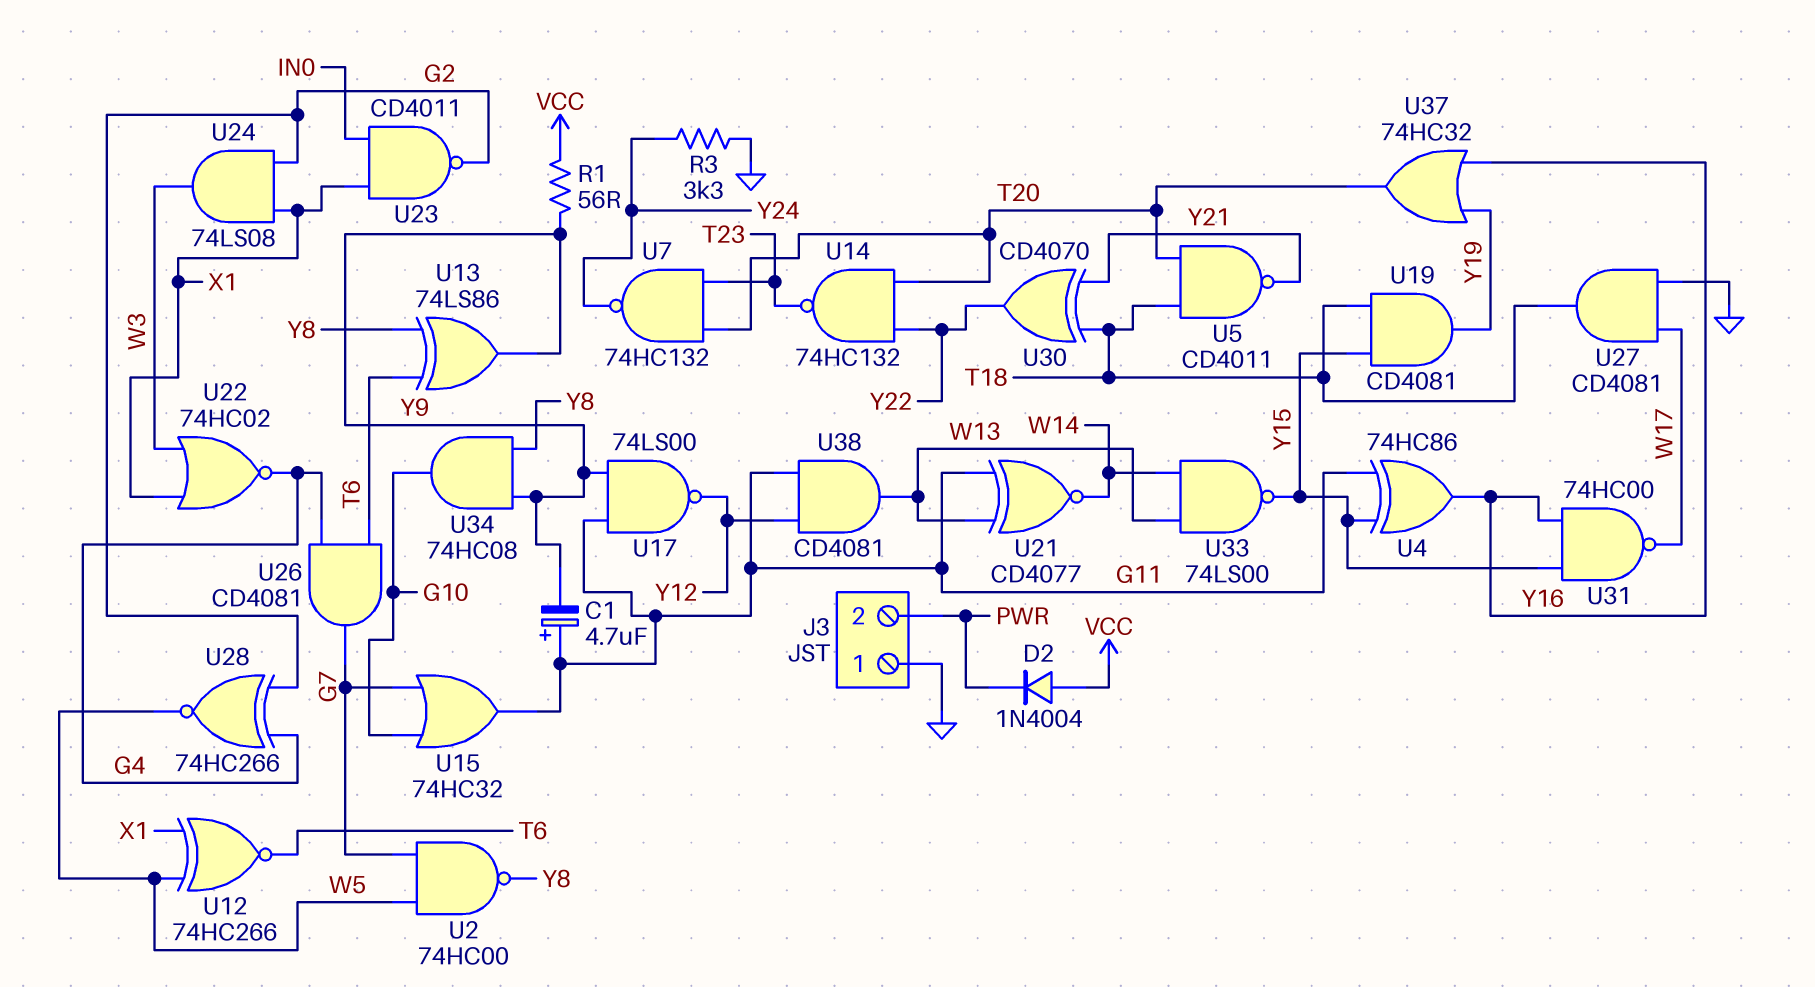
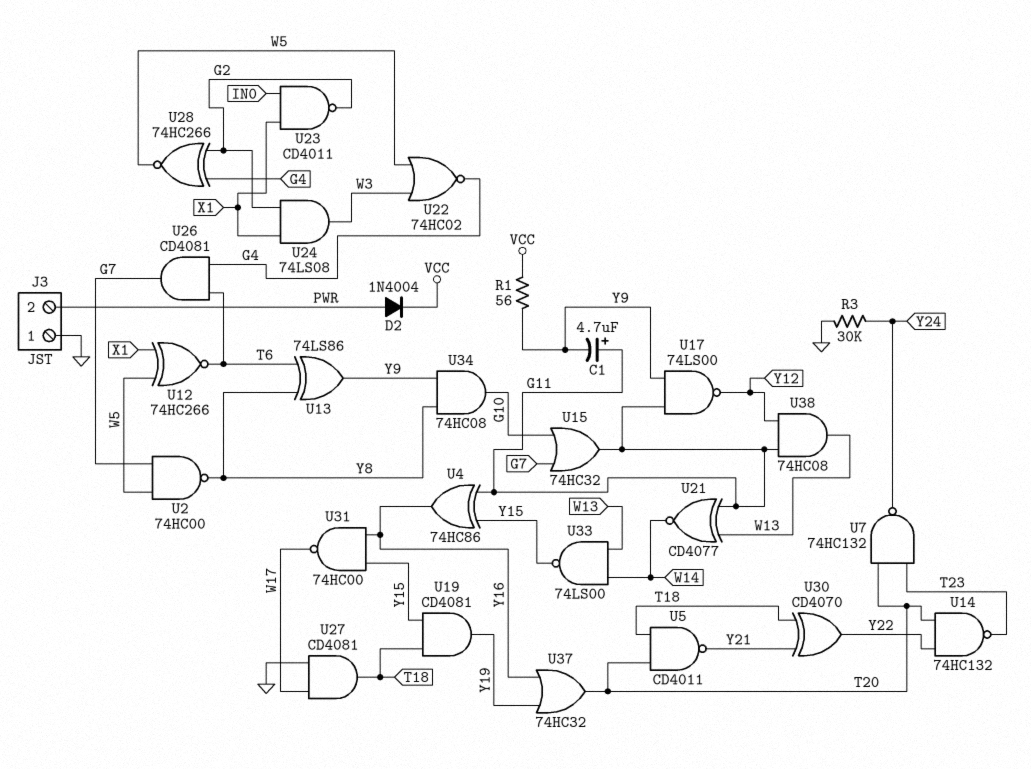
D2: diode 1N4004 (A VCC, K PWR) -> diode 1N4004 (A PWR, K VCC)
R3: 3.3k (GND, Y24) -> 30k (GND, Y24)
U22: NOR 74HC02 (in W3, in X1, out G4) -> NOR 74HC02 (in W3, in W5, out G4)
U38: AND CD4081 (in G11, in Y12, out W13) -> AND 74HC08 (in G11, in Y12, out W13)

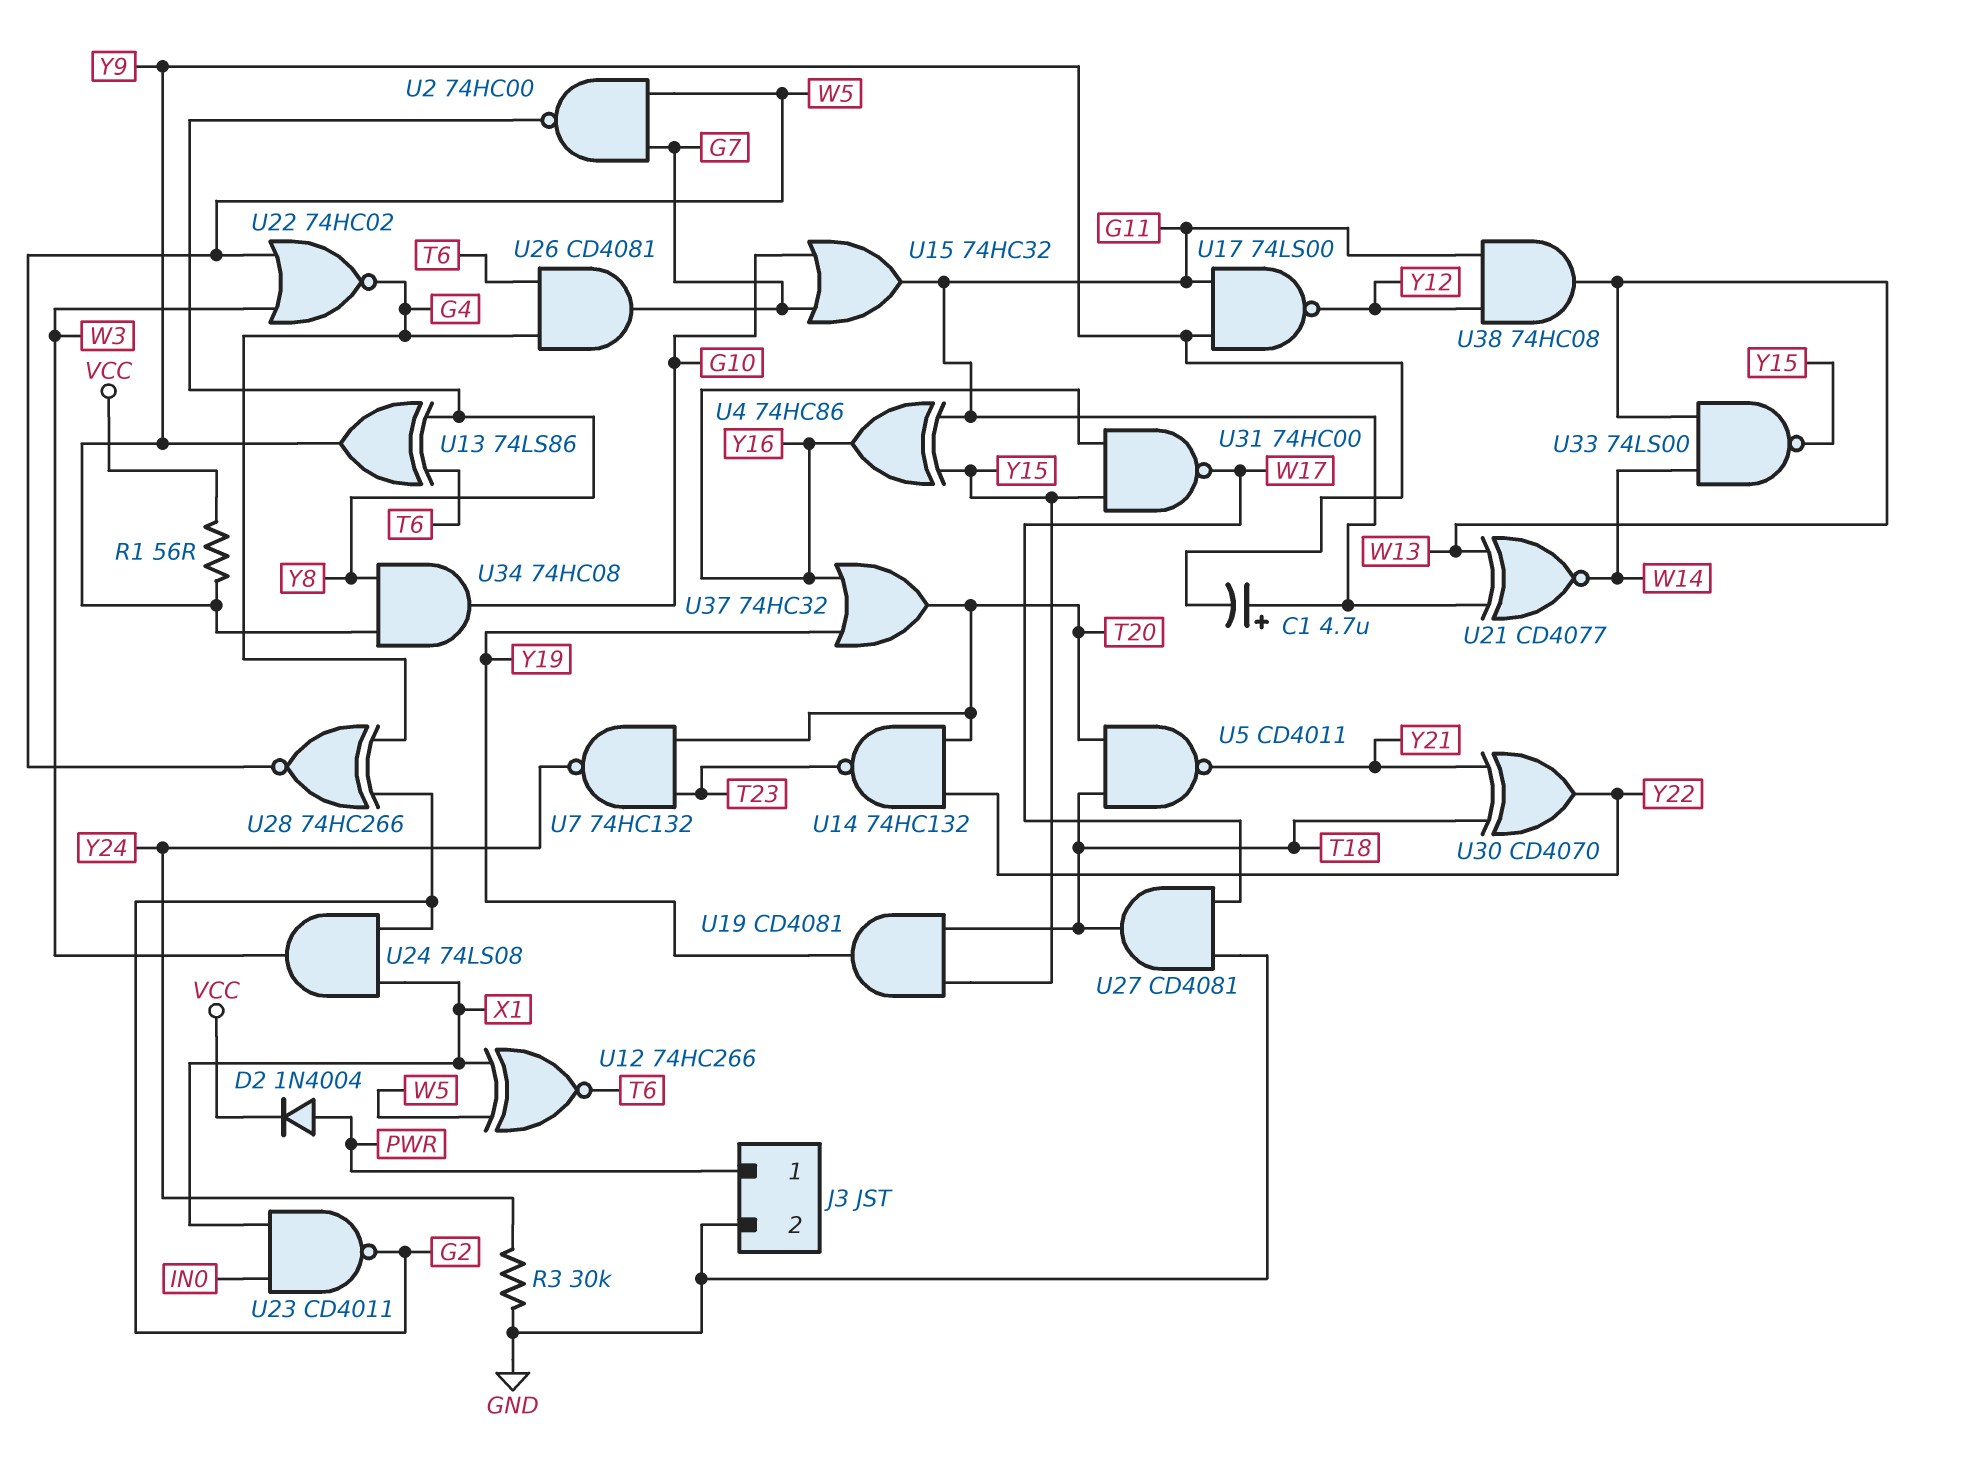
J3 pin 1: GND -> PWR
J3 pin 2: PWR -> GND

